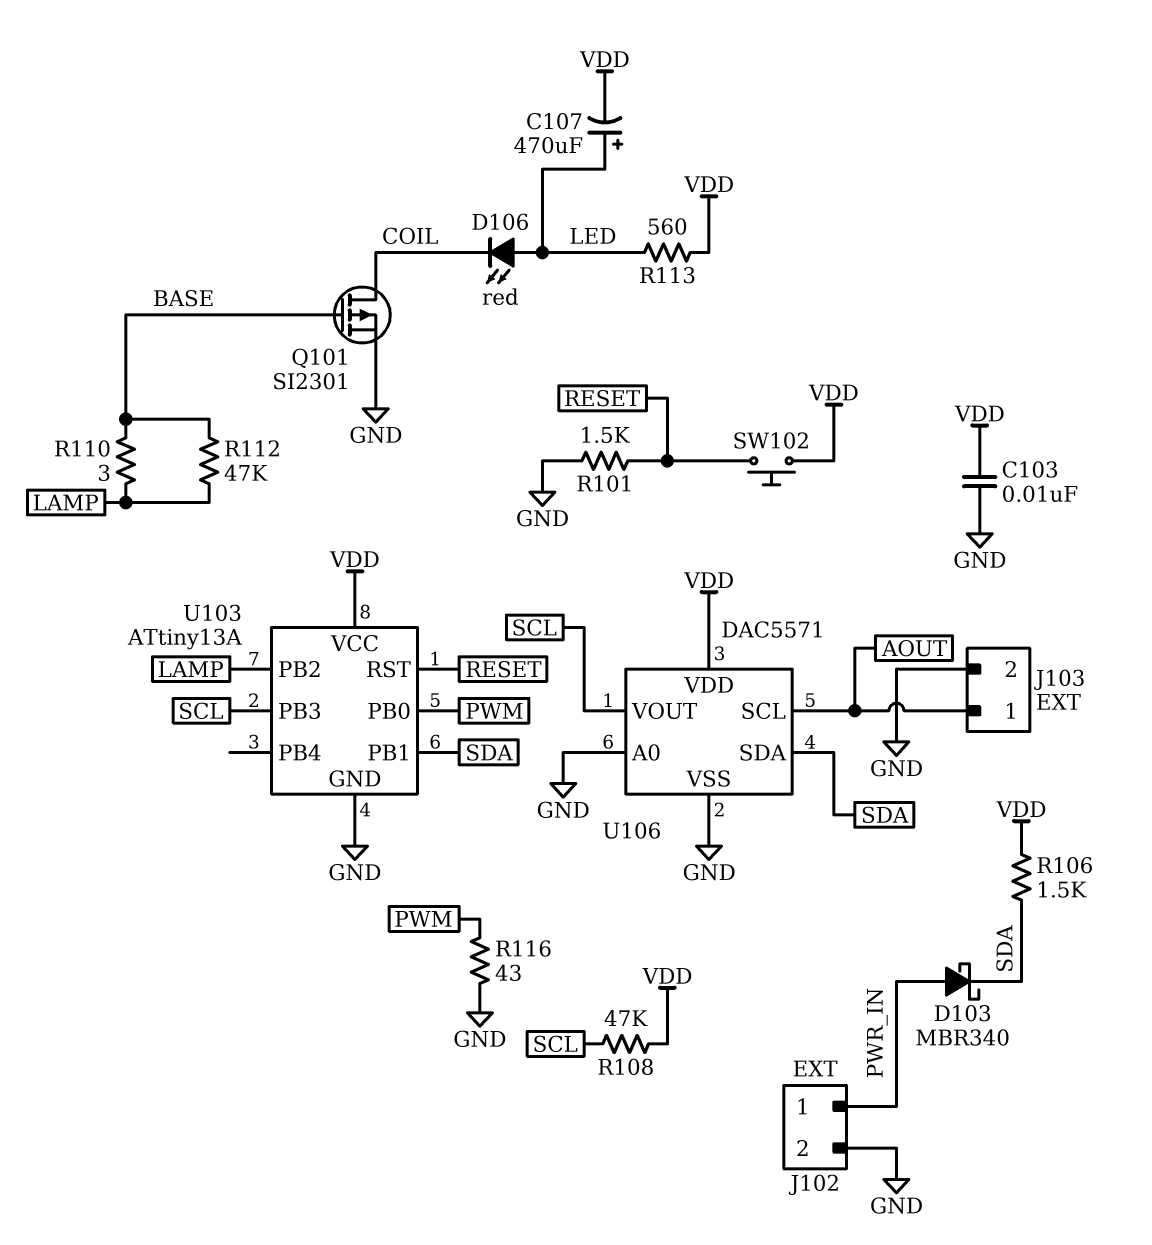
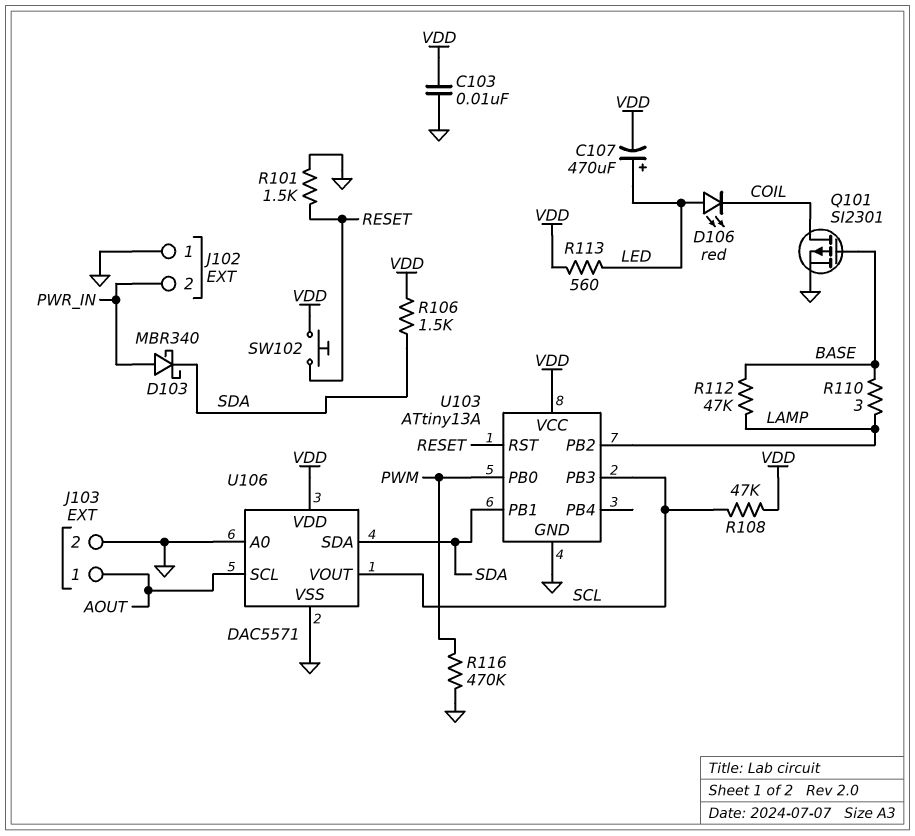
J102 pin 1: PWR_IN -> GND
J102 pin 2: GND -> PWR_IN
R116: 43 (GND, PWM) -> 470k (GND, PWM)

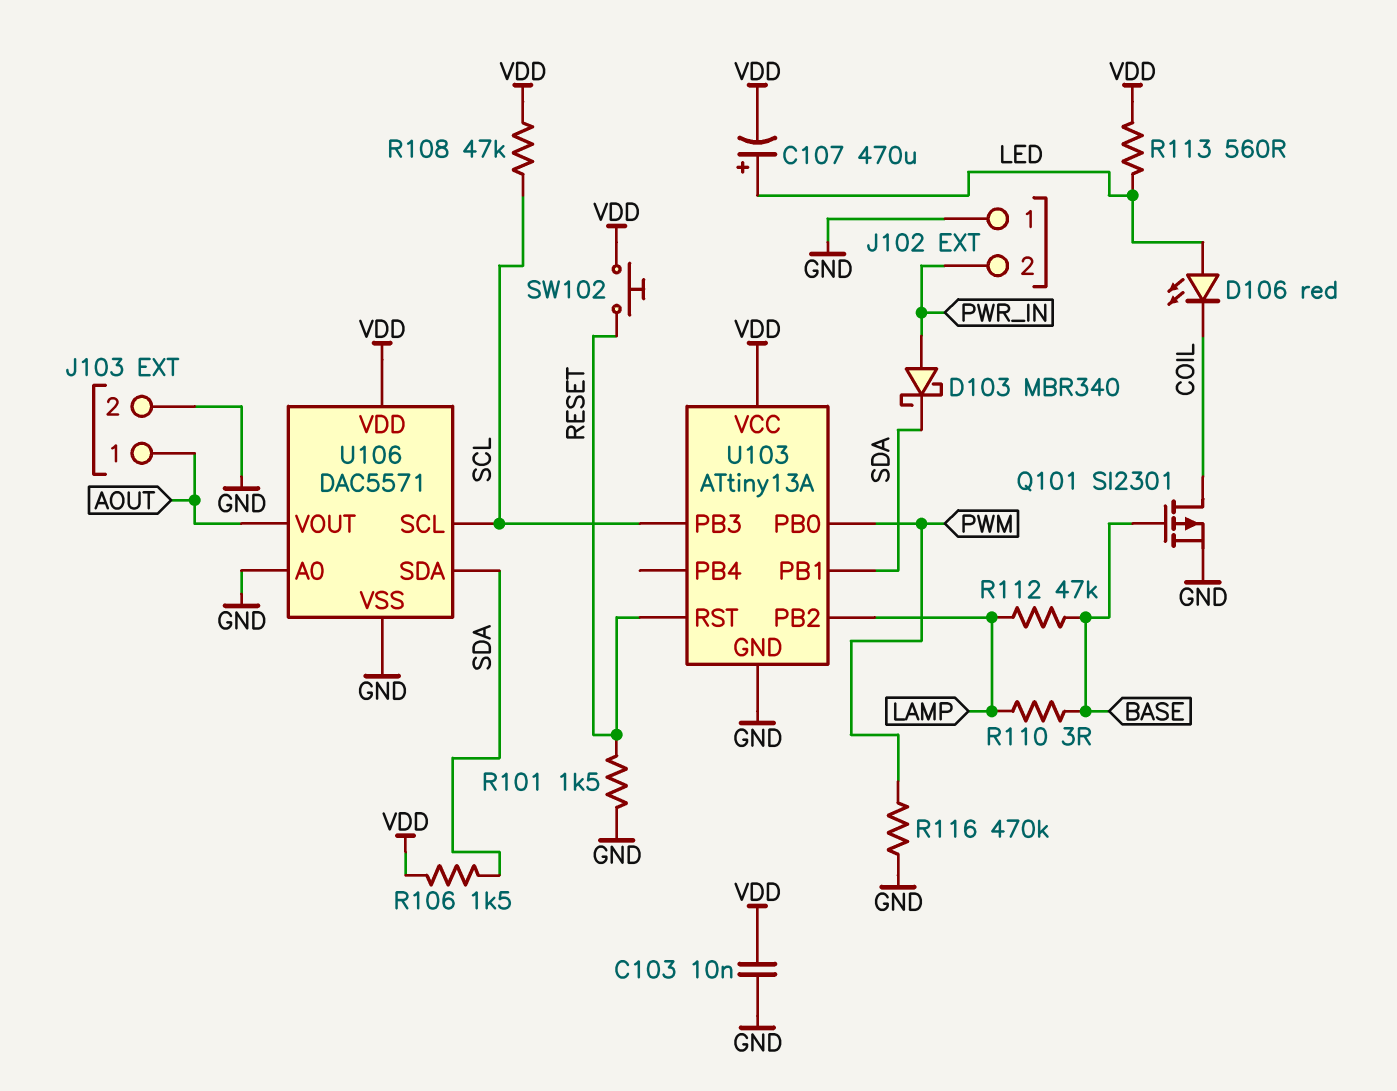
U106 pin SCL: AOUT -> SCL
U106 pin VOUT: SCL -> AOUT

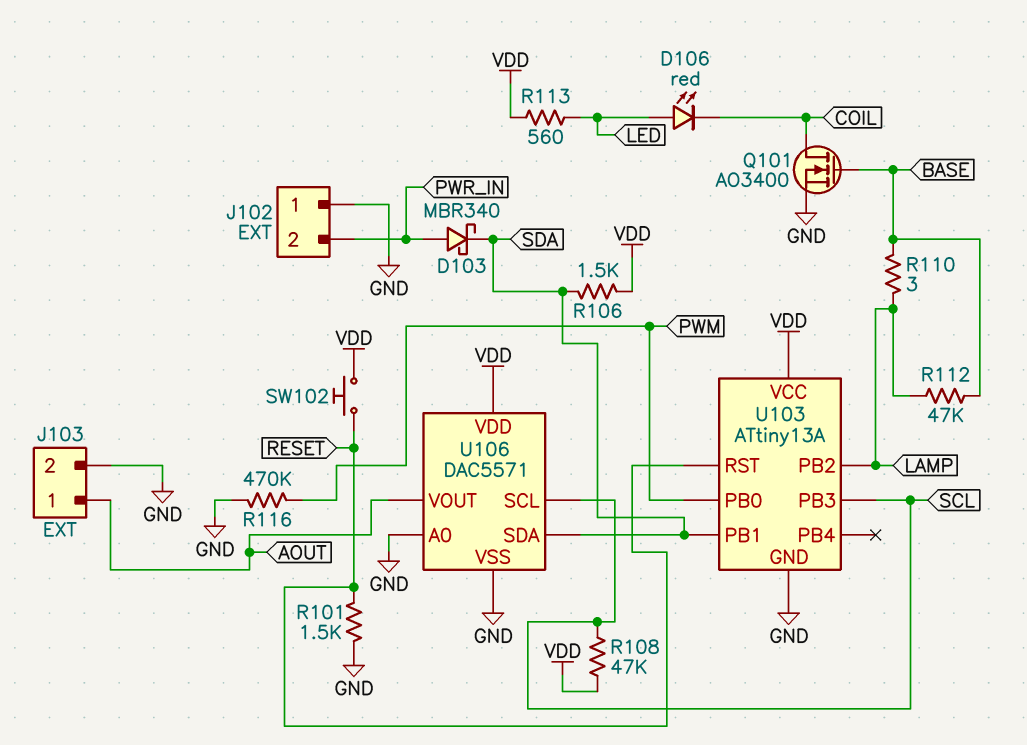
C103: 10nF (GND, VDD) -> none
C107: 470uF (plus LED, minus VDD) -> none
Q101: PMOS SI2301 (G BASE, D COIL, S GND) -> NMOS AO3400 (G BASE, D COIL, S GND)

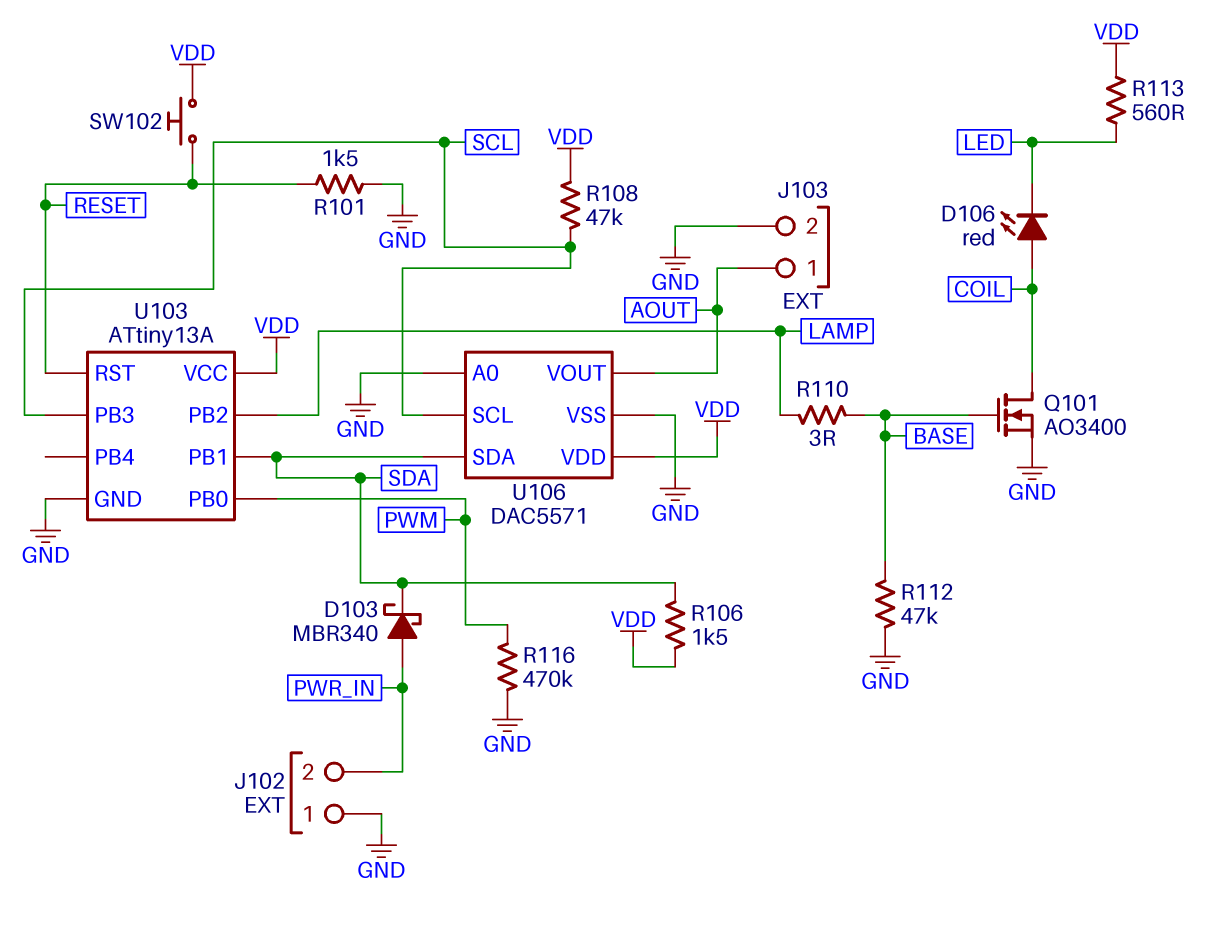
D106: LED red (A LED, K COIL) -> LED red (A COIL, K LED)
R112: 47k (BASE, LAMP) -> 47k (BASE, GND)

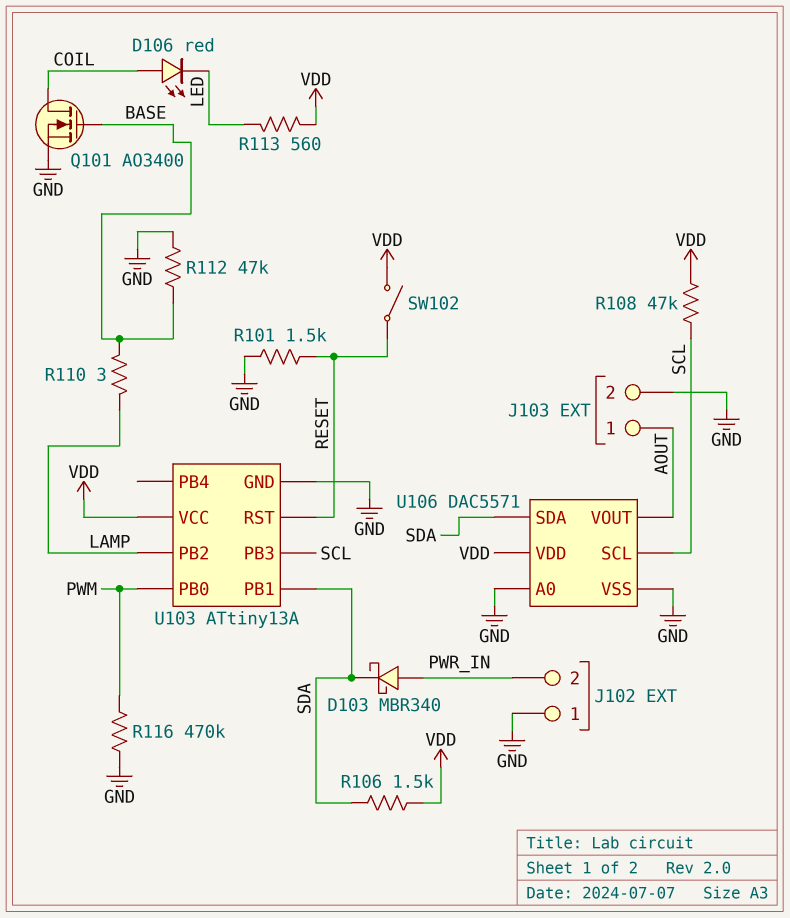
SW102: button (RESET, VDD) -> switch (RESET, VDD)

